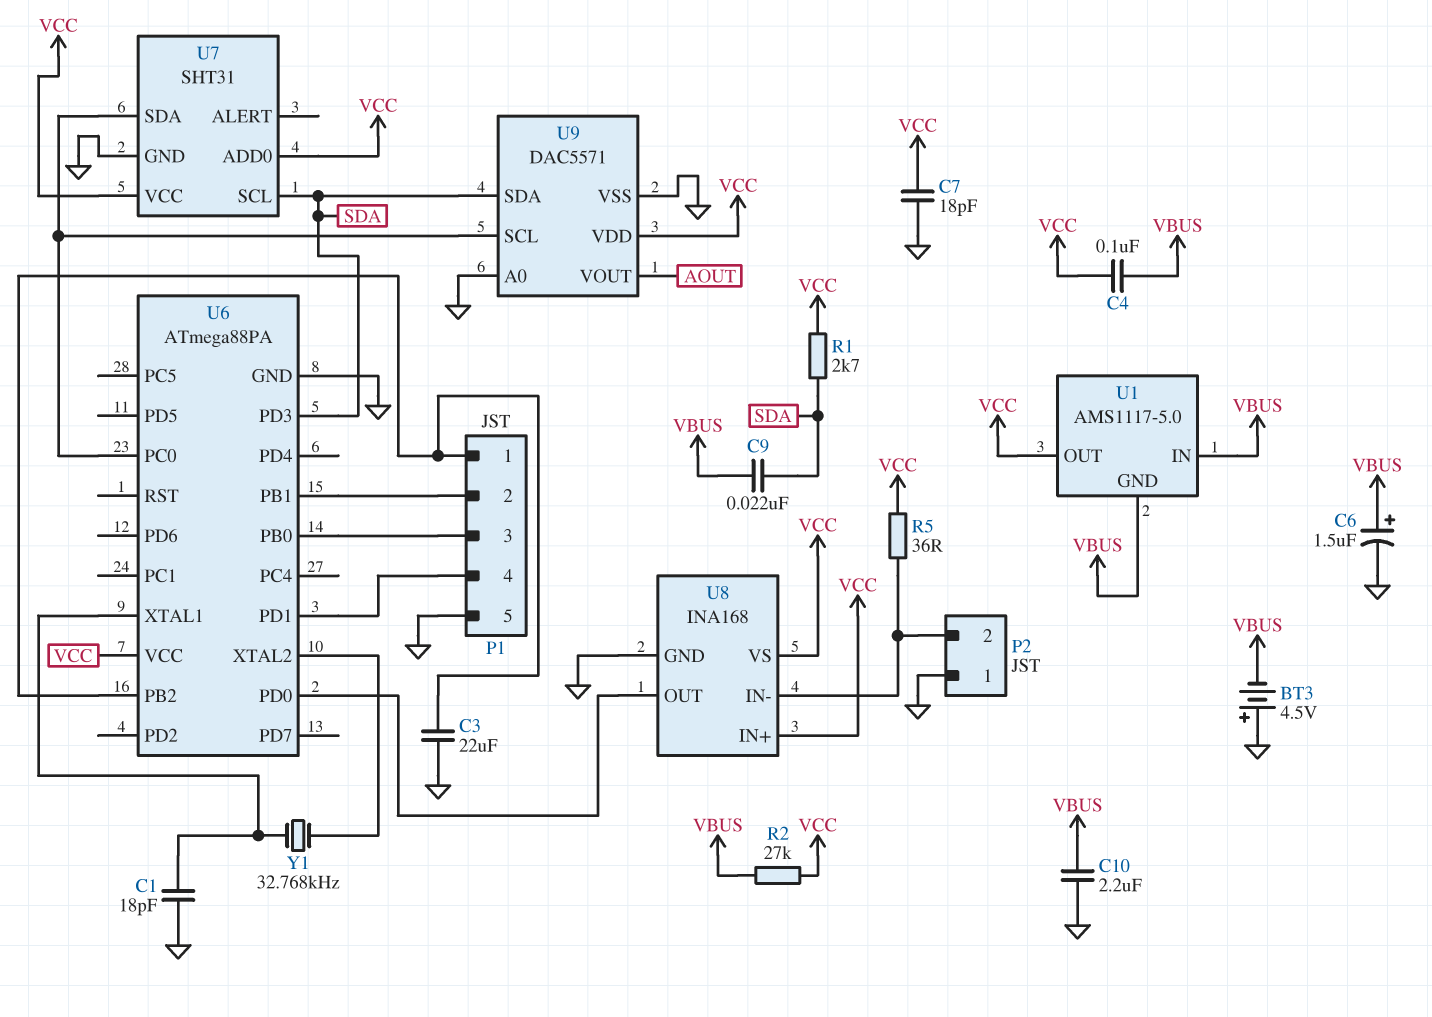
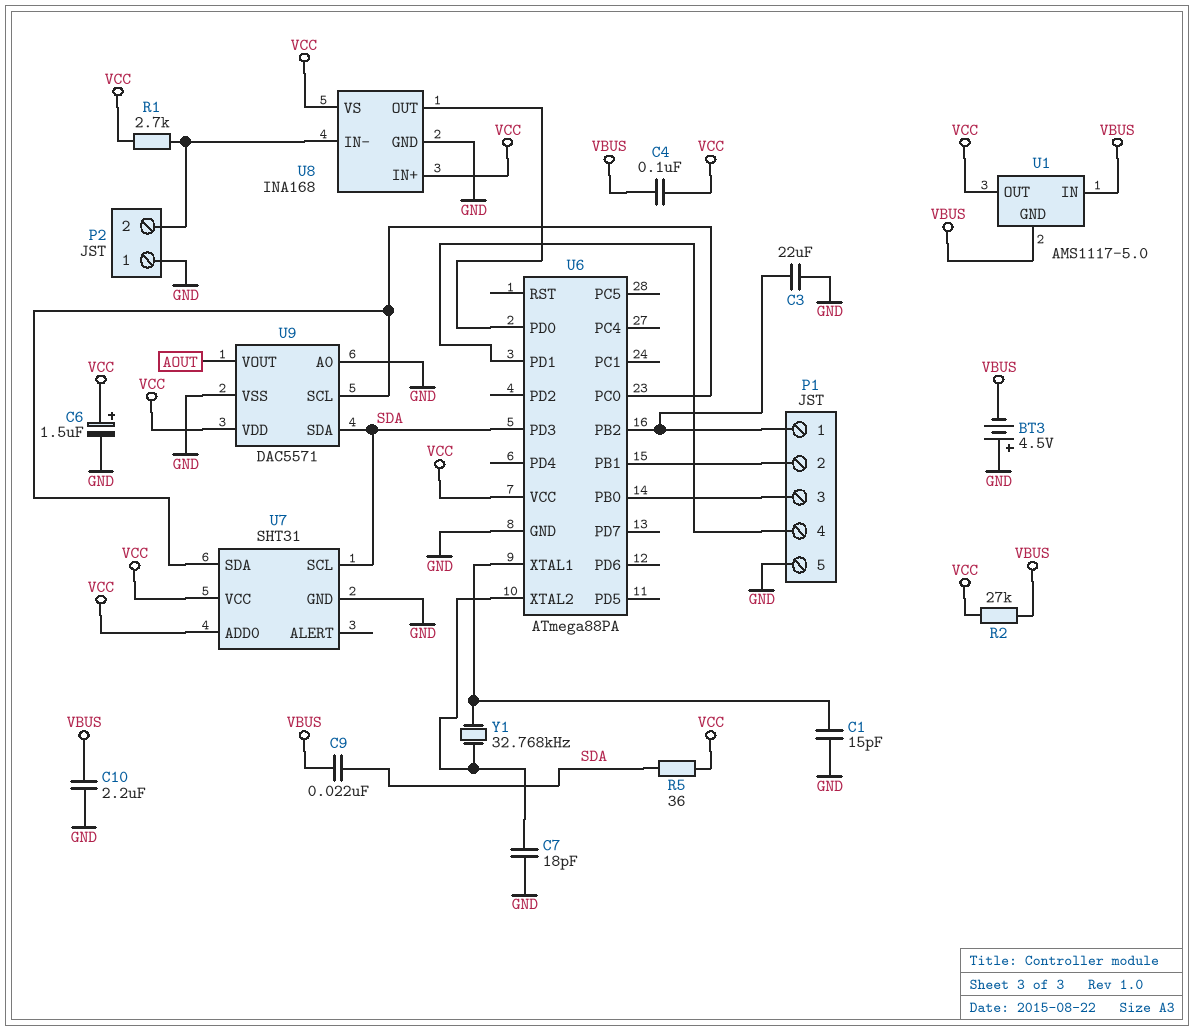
C1: 18pF (GND, U6/XTAL1) -> 15pF (GND, U6/XTAL1)
C6: 1.5uF (plus VBUS, minus GND) -> 1.5uF (plus VCC, minus GND)
C7: 18pF (GND, VCC) -> 18pF (GND, U6/XTAL2)
R1: 2.7k (SDA, VCC) -> 2.7k (P2/2, VCC)
R5: 36 (P2/2, VCC) -> 36 (SDA, VCC)

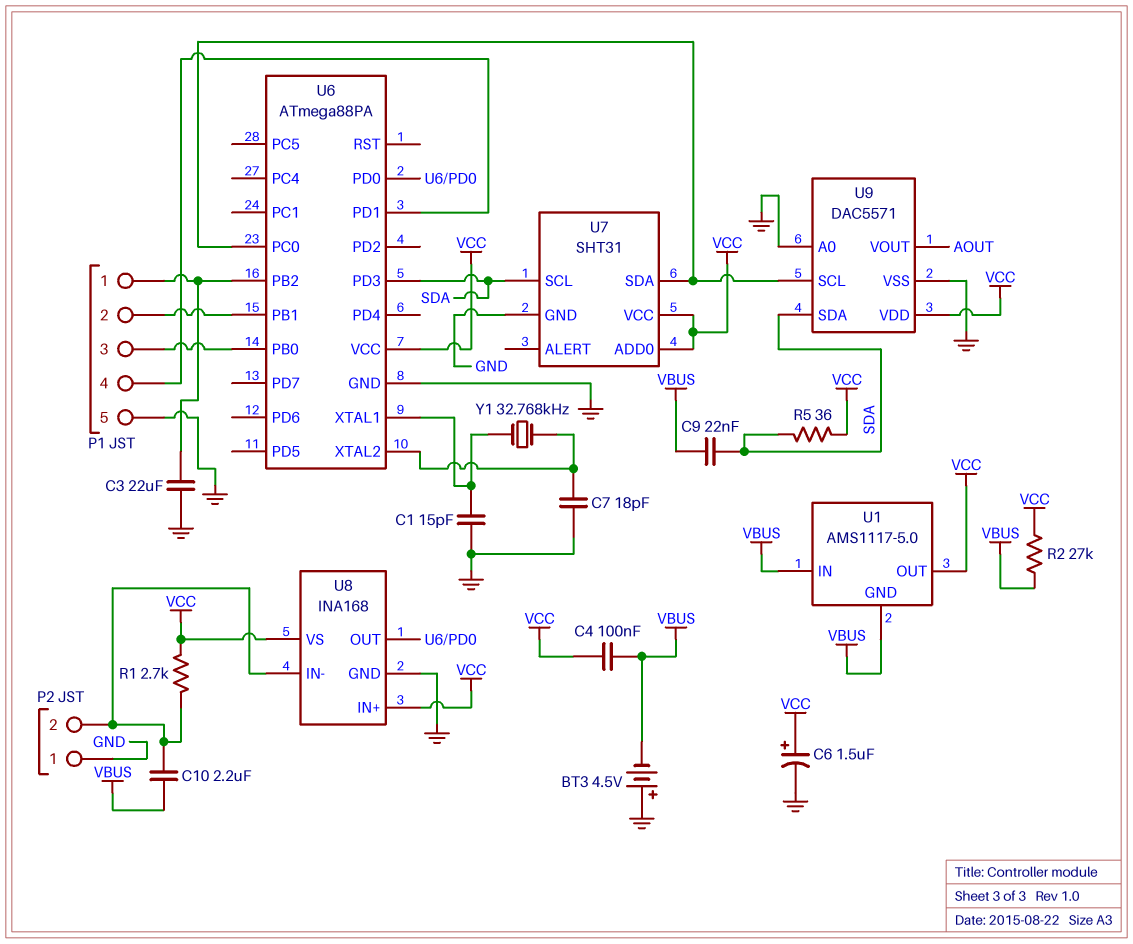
C10: 2.2uF (GND, VBUS) -> 2.2uF (P2/2, VBUS)

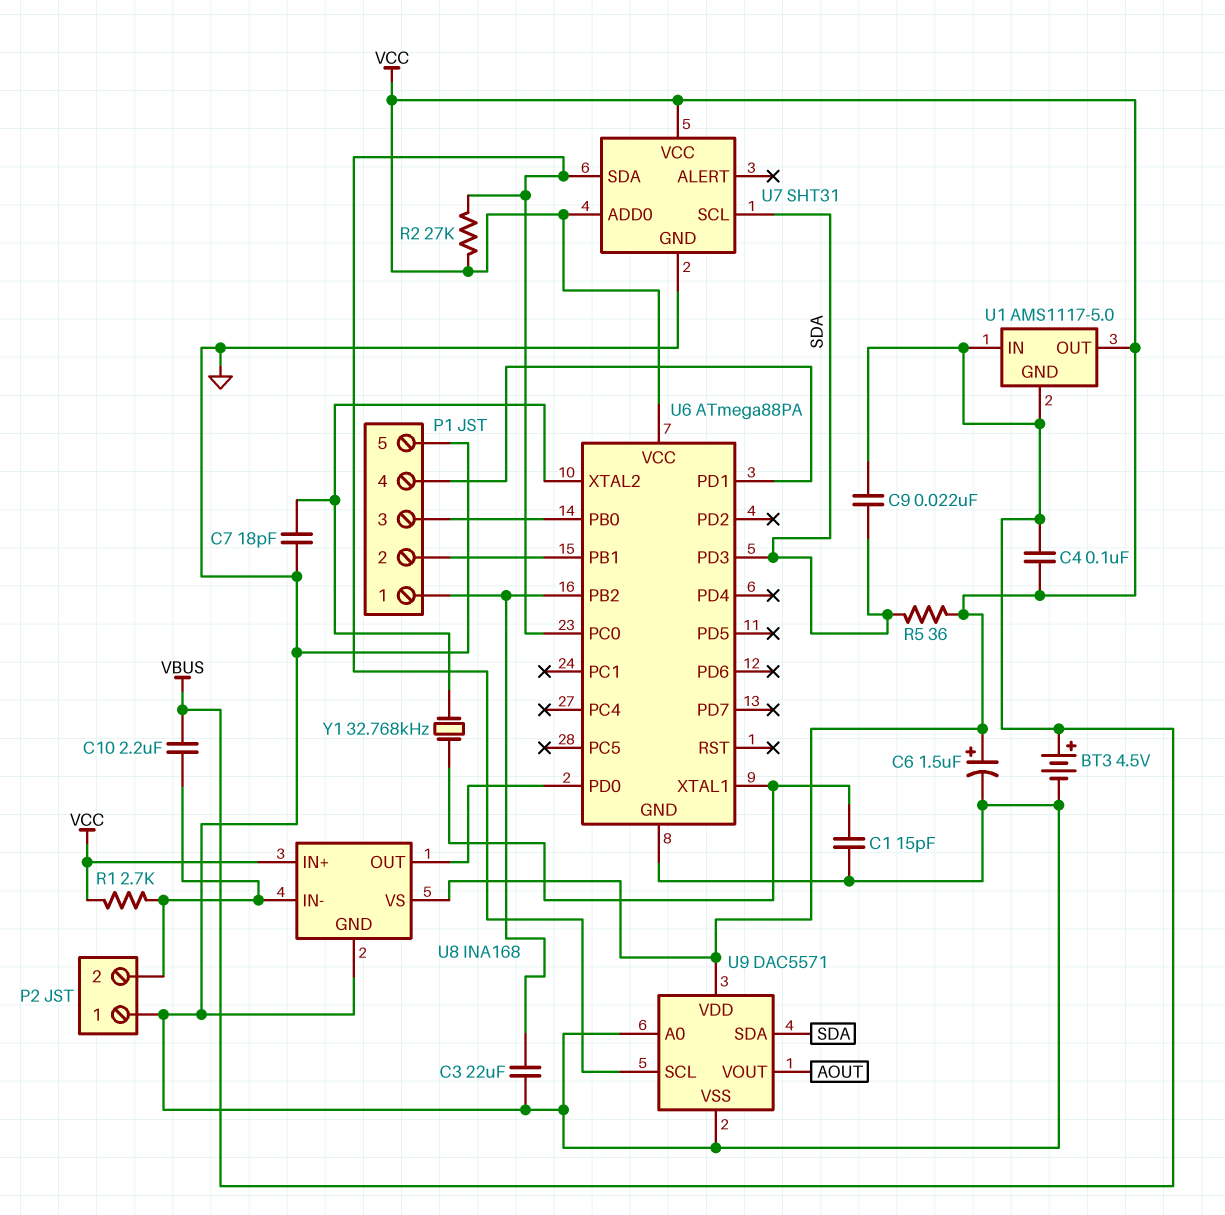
BT3: 4.5V (plus GND, minus VBUS) -> 4.5V (plus VBUS, minus GND)
R2: 27k (VBUS, VCC) -> 27k (U6/PC0, VCC)

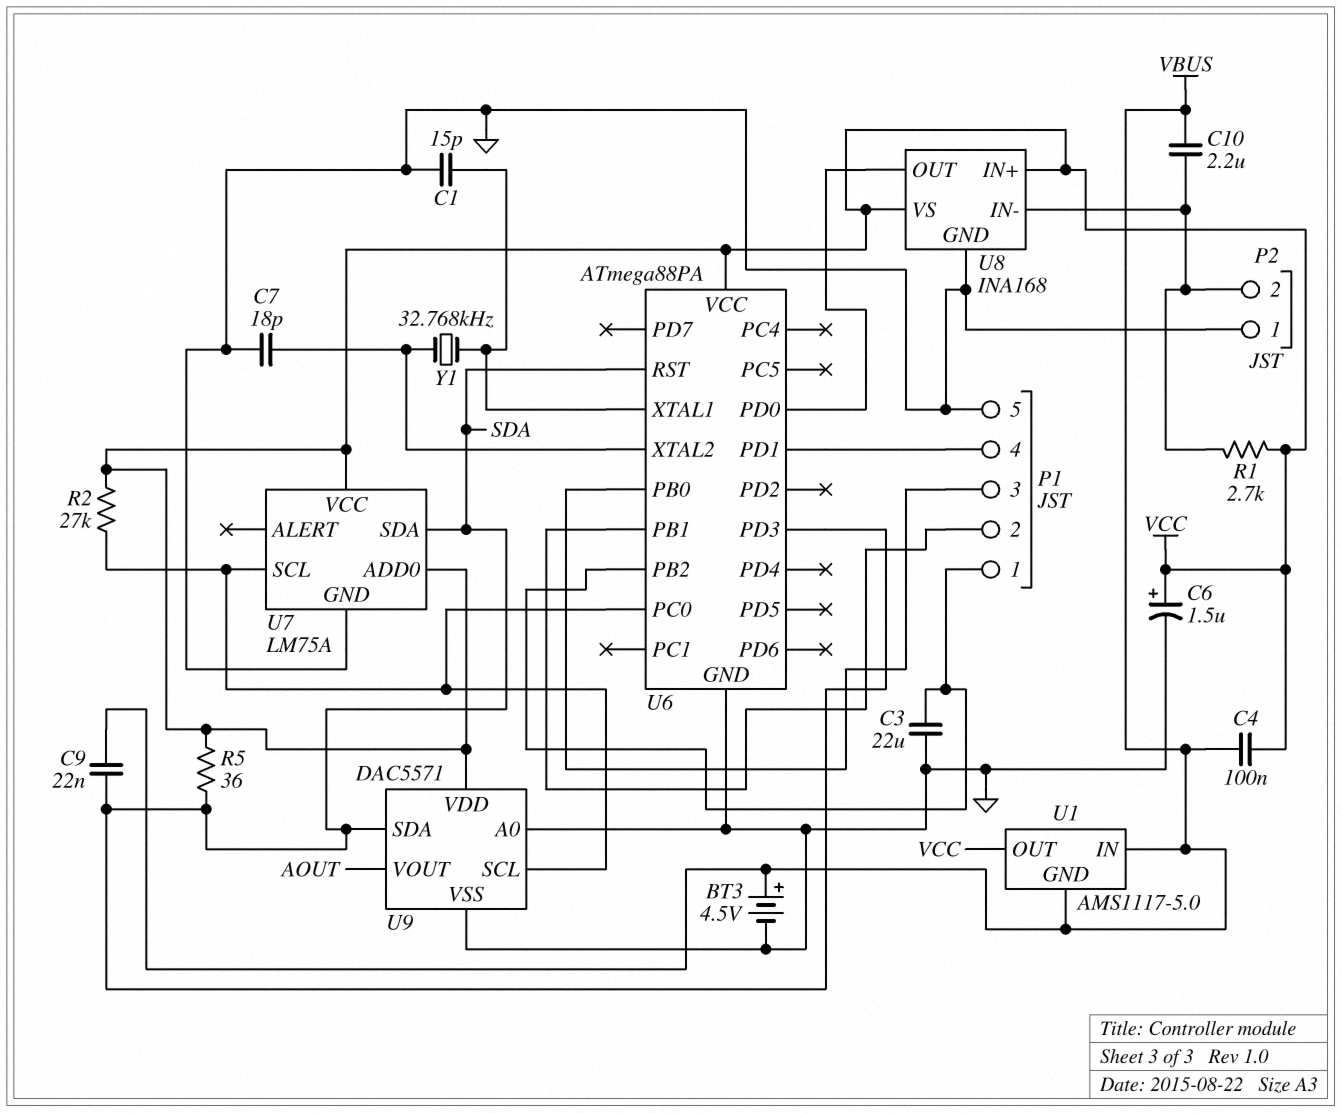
U6 pin RST: none -> SDA
U7: SHT31 -> LM75A
U7 pin SCL: SDA -> U6/PC0
U7 pin SDA: U6/PC0 -> SDA

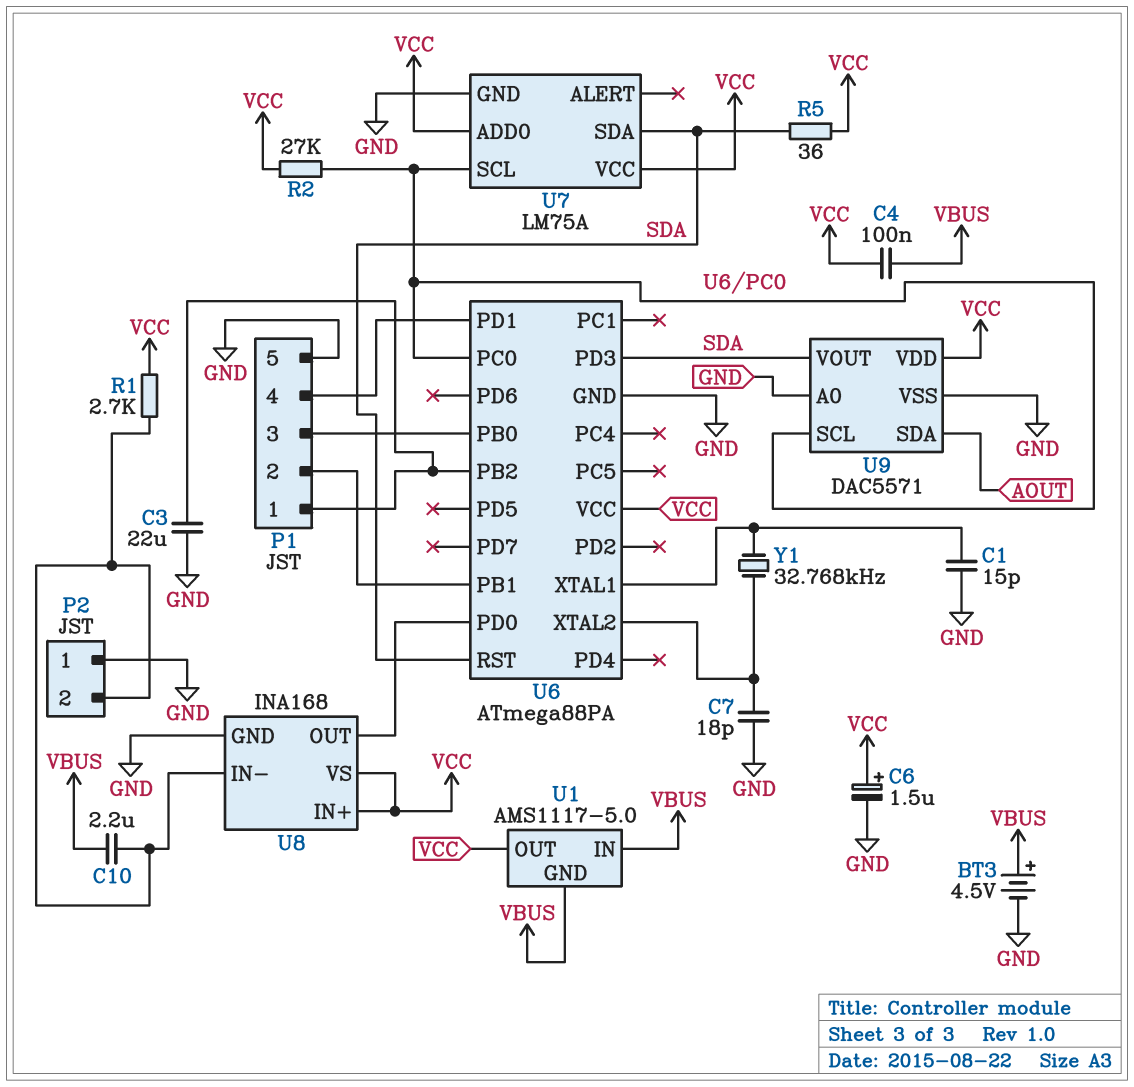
C9: 22nF (SDA, VBUS) -> none
U9 pin SDA: SDA -> AOUT
U9 pin VOUT: AOUT -> SDA

